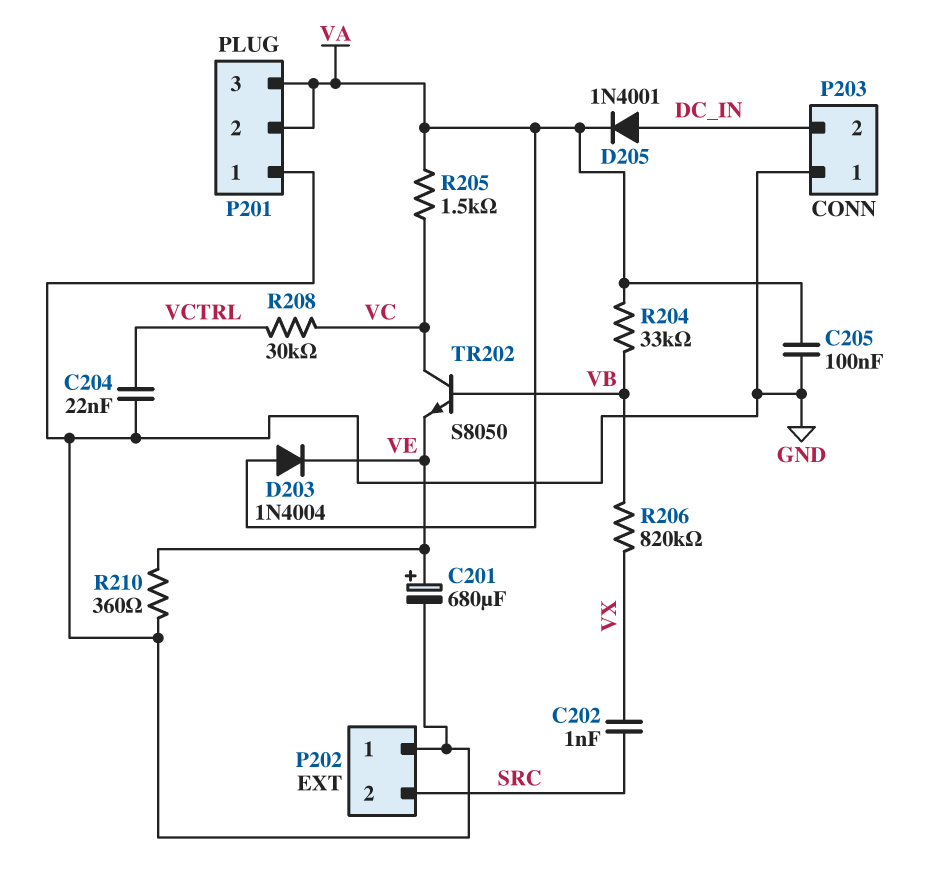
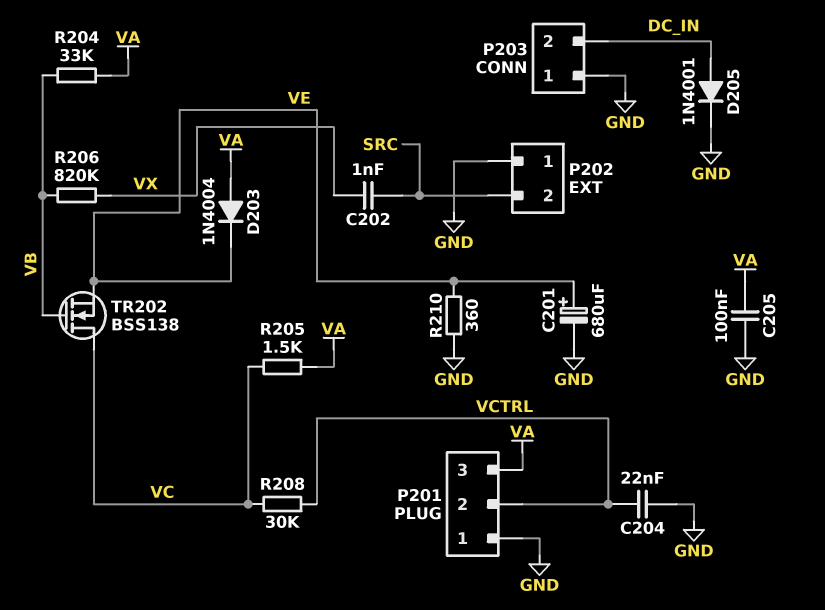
D205: diode 1N4001 (A DC_IN, K VA) -> diode 1N4001 (A DC_IN, K GND)
P201 pin 2: VA -> VCTRL
TR202: NPN S8050 (B VB, C VC, E VE) -> NMOS BSS138 (G VB, D VC, S VE)

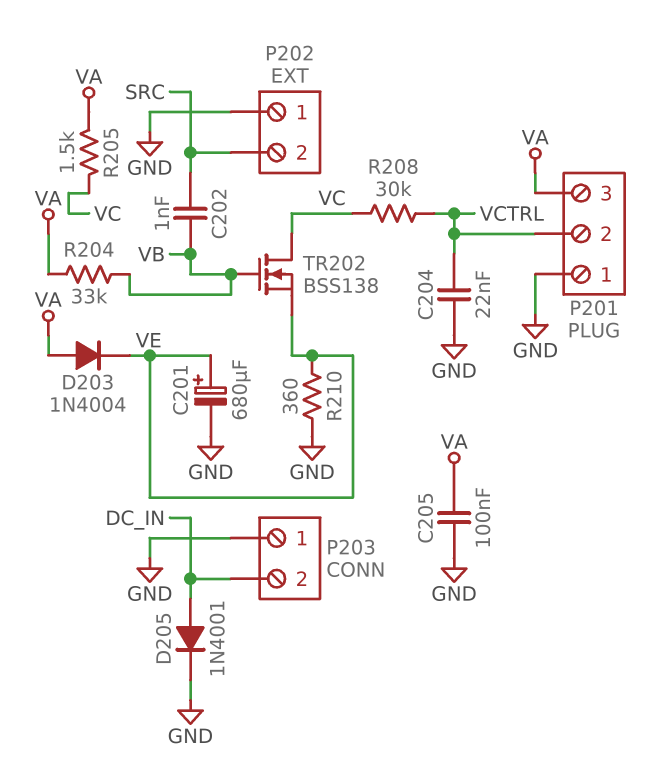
C202: 1nF (SRC, VX) -> 1nF (SRC, VB)
R206: 820k (VB, VX) -> none

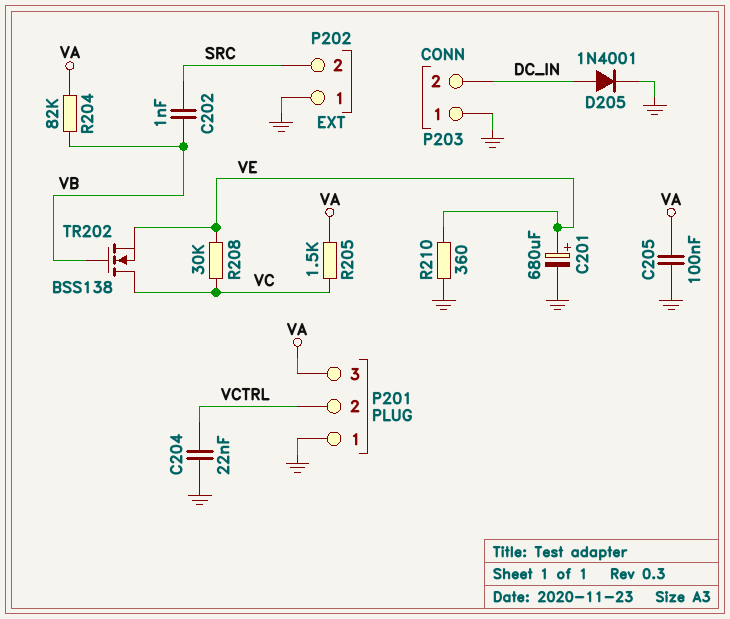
D203: diode 1N4004 (A VA, K VE) -> none
R204: 33k (VA, VB) -> 82k (VA, VB)
R208: 30k (VC, VCTRL) -> 30k (VC, VE)

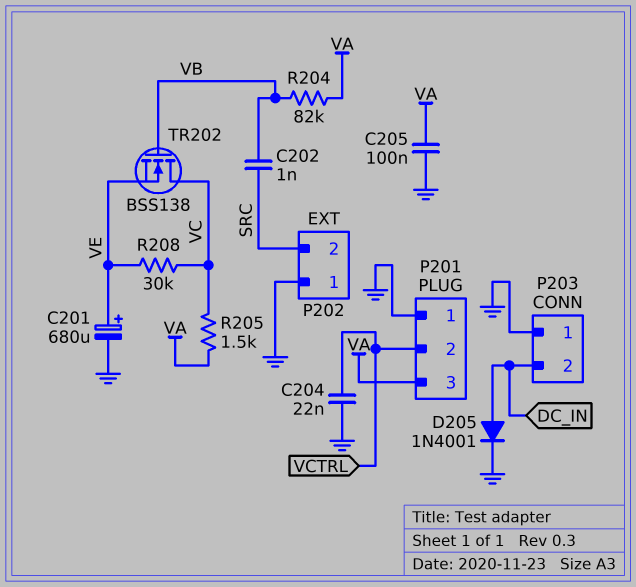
R210: 360 (GND, VE) -> none

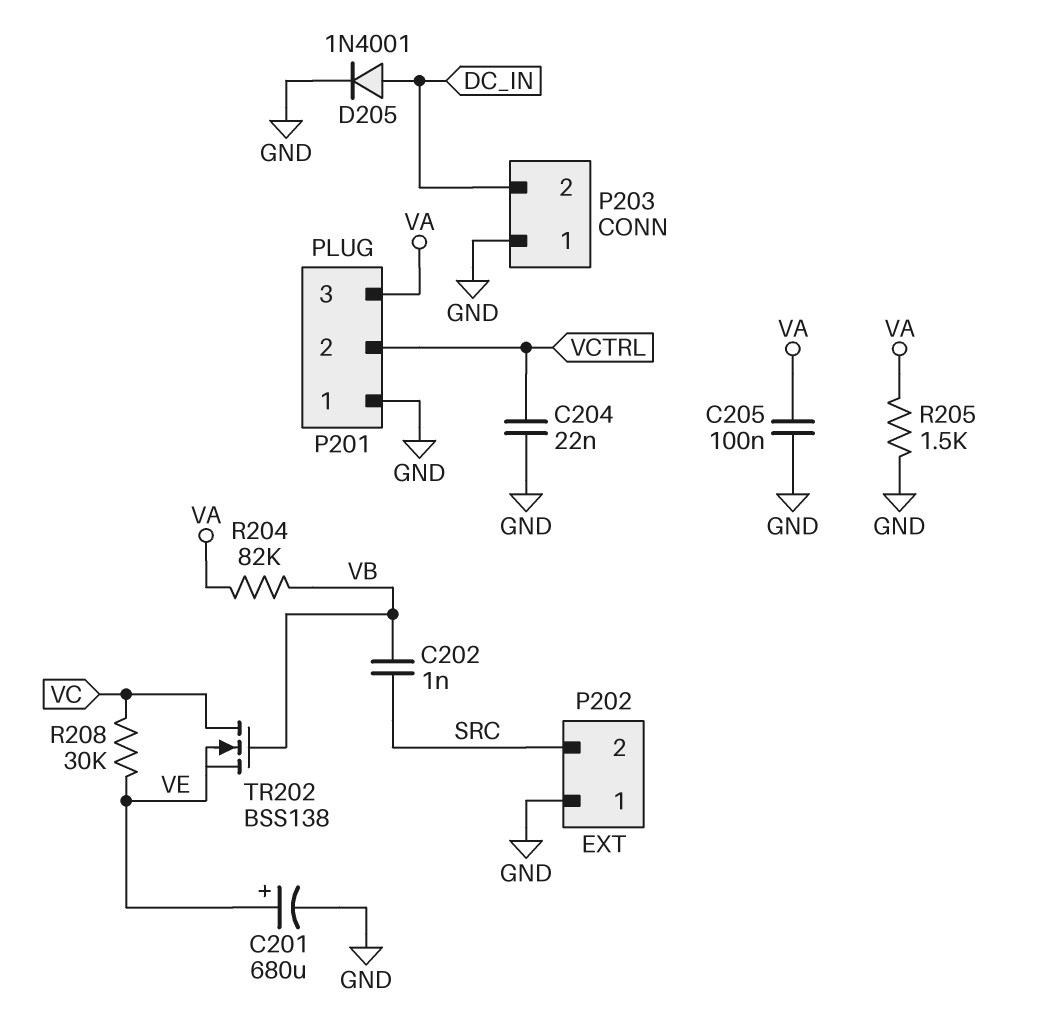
R205: 1.5k (VA, VC) -> 1.5k (GND, VA)

